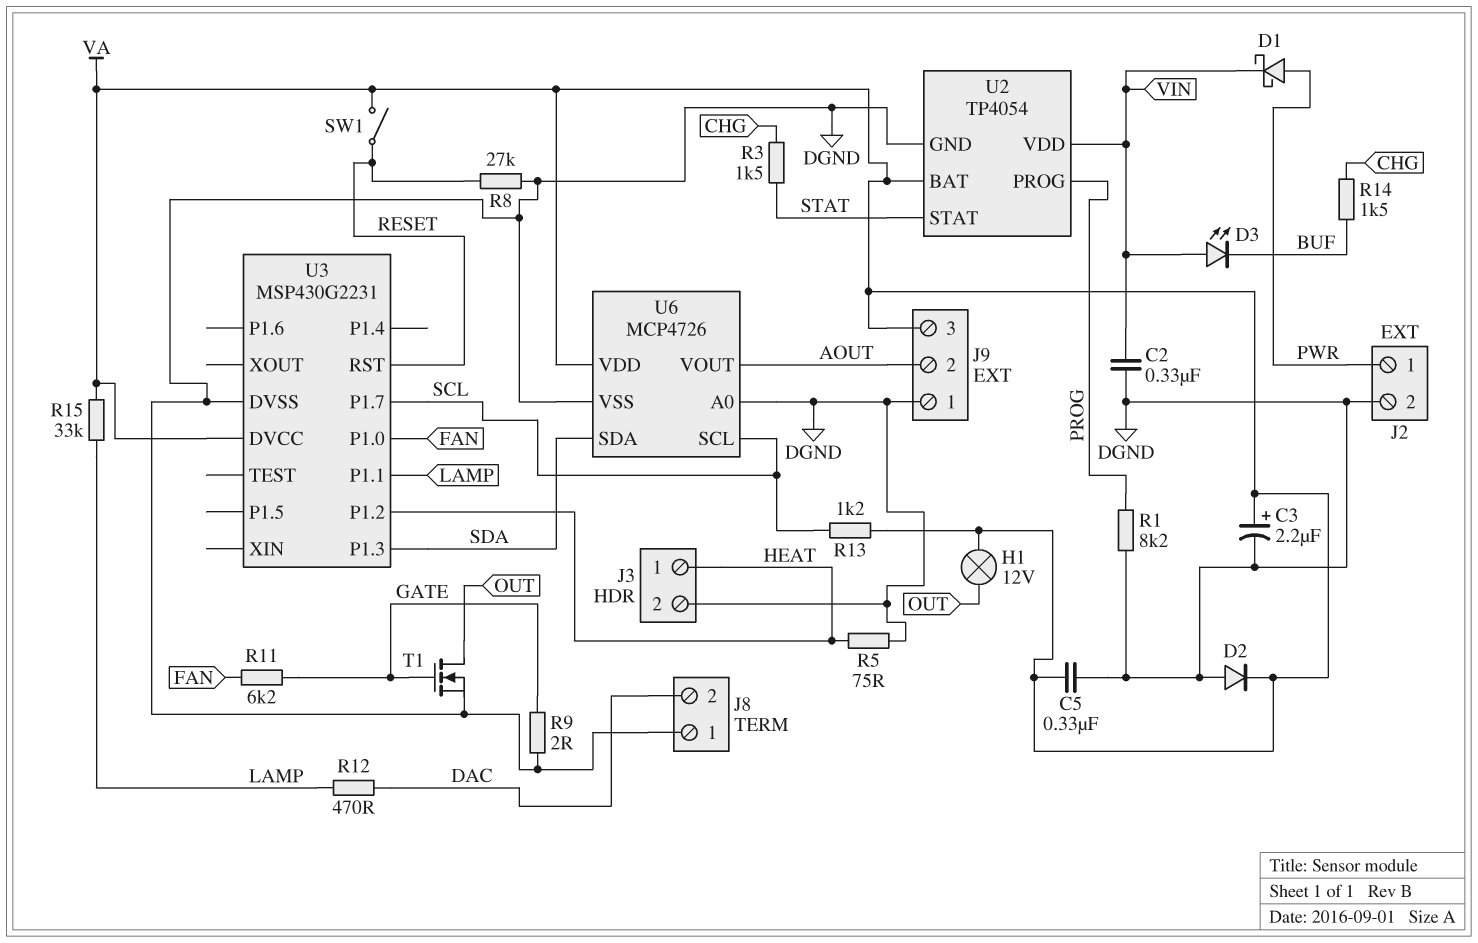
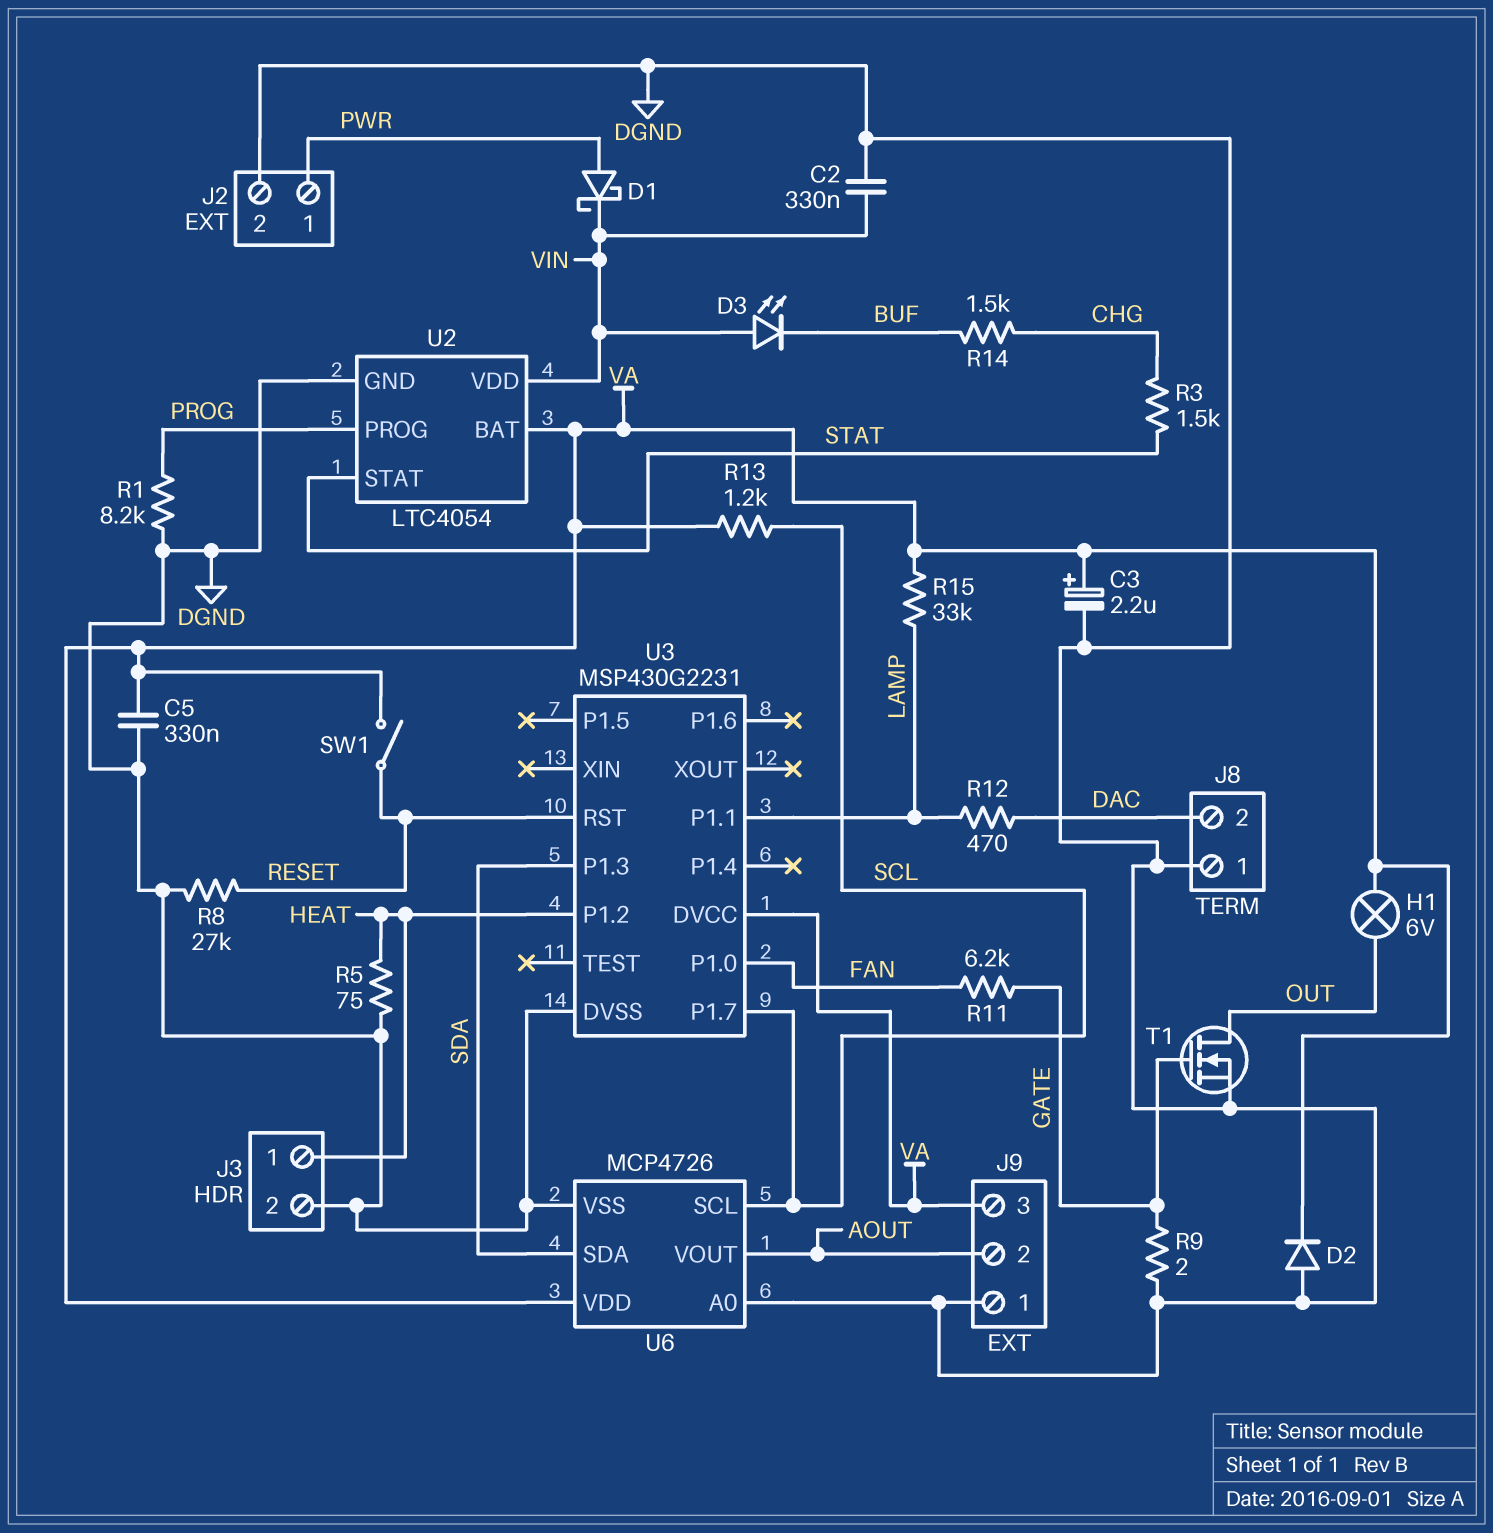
H1: lamp 12V (OUT, VA) -> lamp 6V (OUT, VA)
U2: TP4054 -> LTC4054

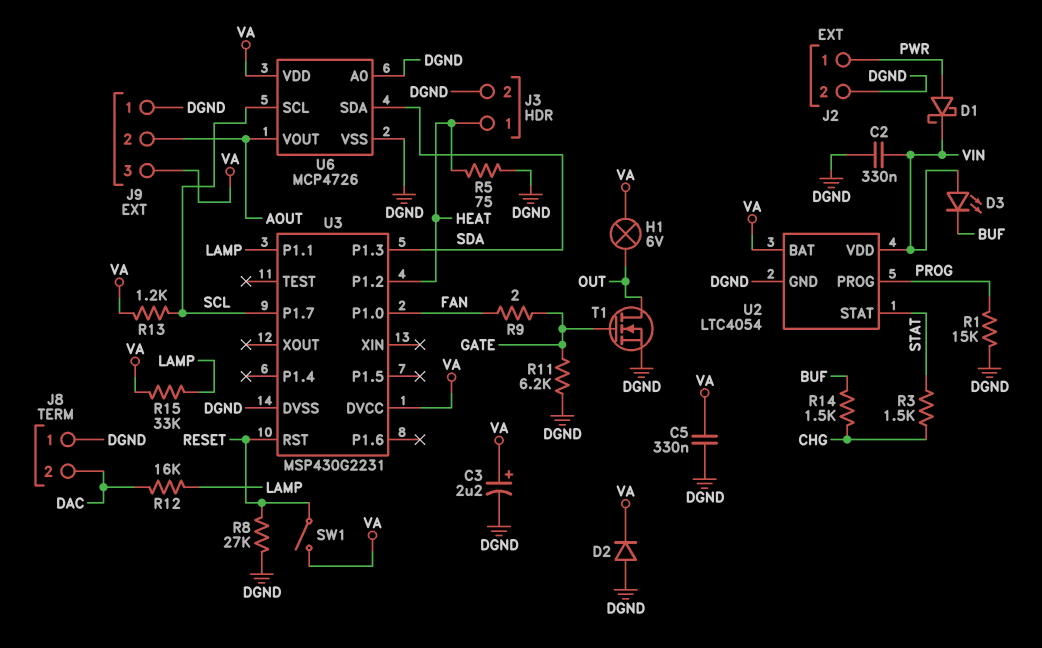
R1: 8.2k (DGND, PROG) -> 15k (DGND, PROG)
R9: 2 (DGND, GATE) -> 2 (FAN, GATE)
R11: 6.2k (FAN, GATE) -> 6.2k (DGND, GATE)
R12: 470 (DAC, LAMP) -> 16k (DAC, LAMP)

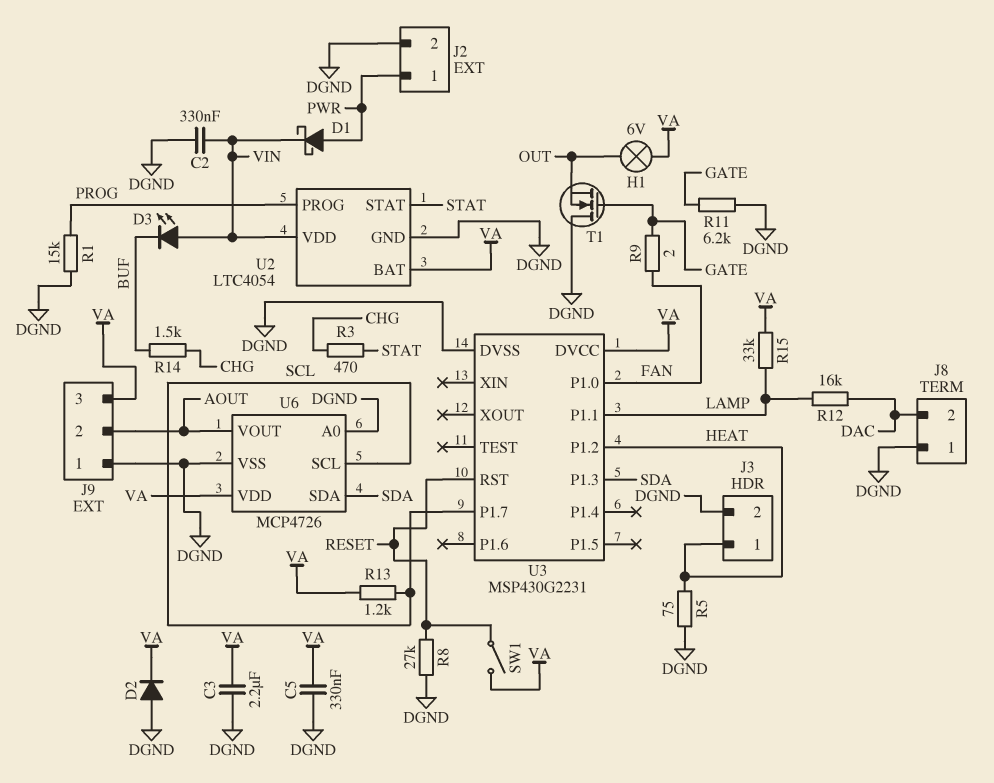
C3: 2.2uF (plus VA, minus DGND) -> 2.2uF (DGND, VA)
R3: 1.5k (CHG, STAT) -> 470 (CHG, STAT)
T1: NMOS (G GATE, D OUT, S DGND) -> NMOS (G GATE, D DGND, S OUT)

